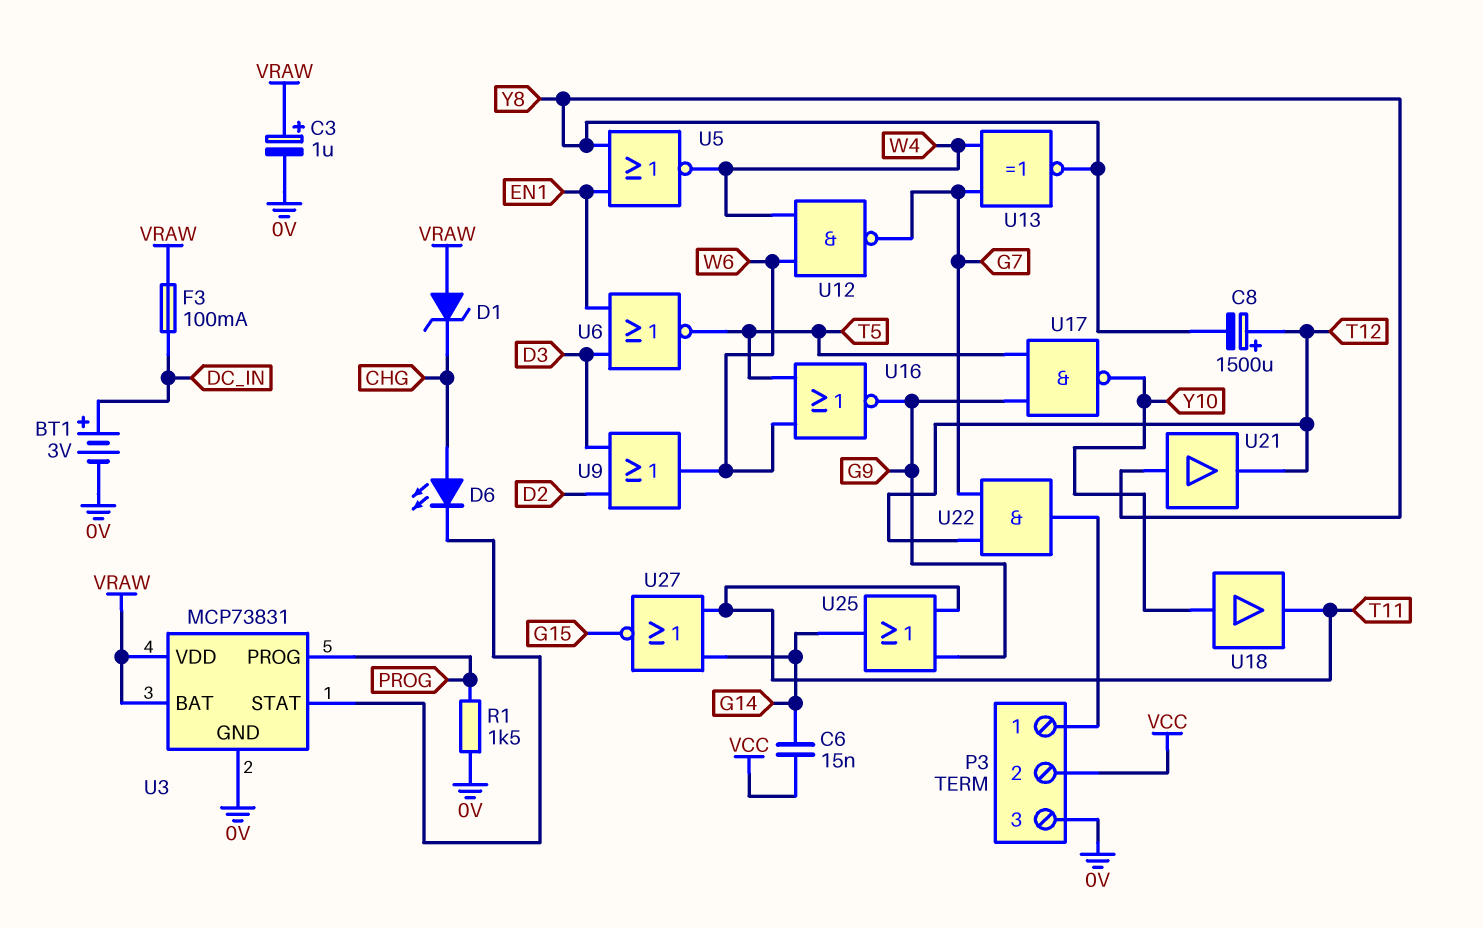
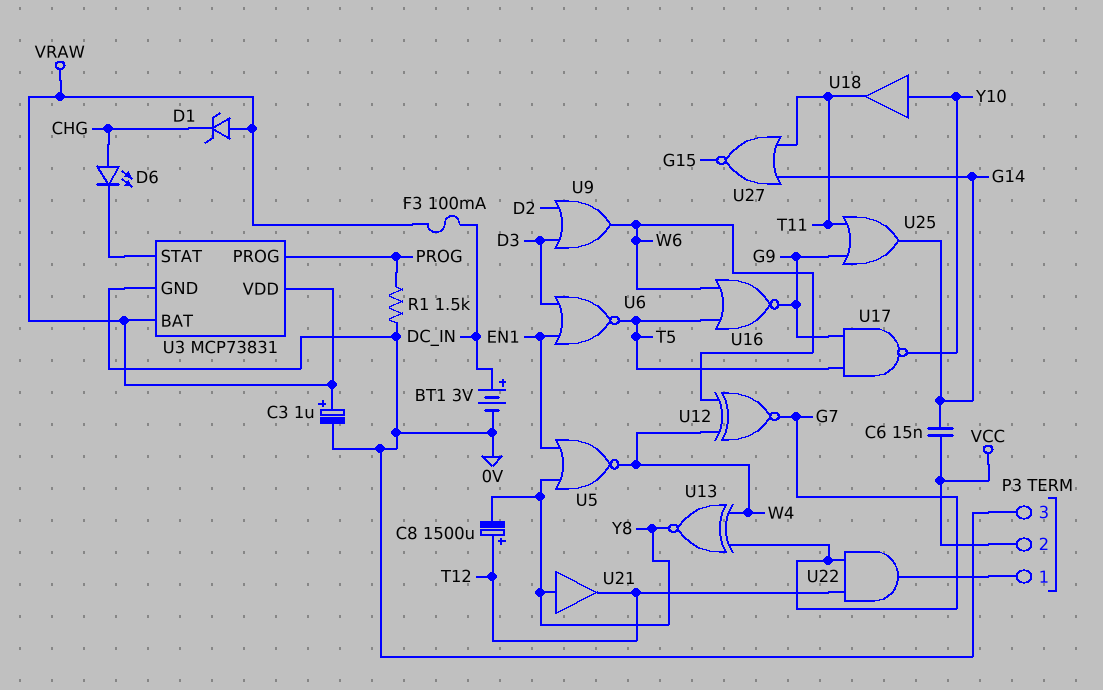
U12: NAND (in W4, in W6, out G7) -> XNOR (in W4, in W6, out G7)

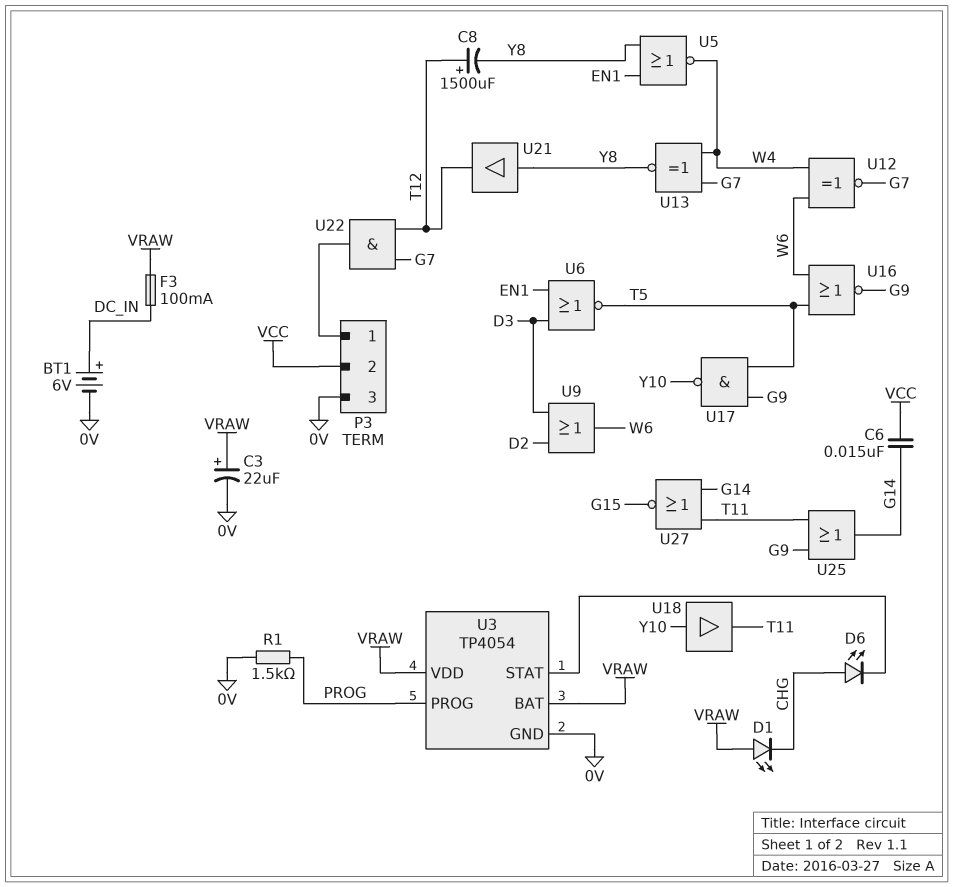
BT1: 3V (plus DC_IN, minus 0V) -> 6V (plus DC_IN, minus 0V)
C3: 1uF (plus VRAW, minus 0V) -> 22uF (plus VRAW, minus 0V)
D1: zener (A VRAW, K CHG) -> LED (A VRAW, K CHG)
U3: MCP73831 -> TP4054

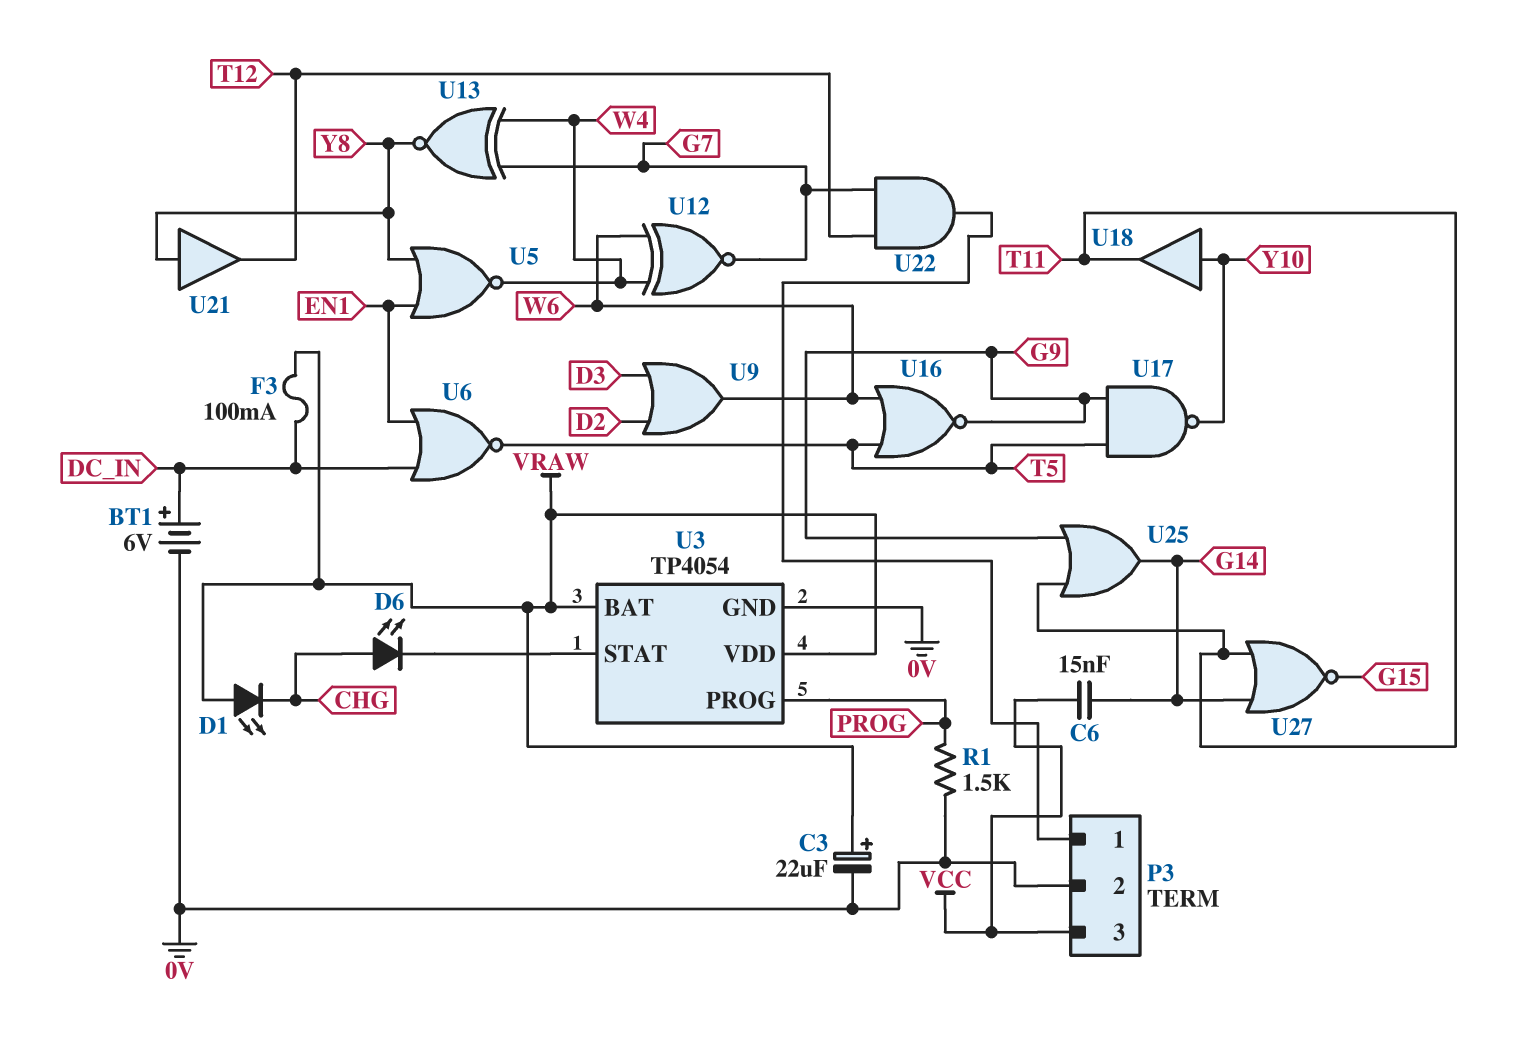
C8: 1500uF (plus T12, minus Y8) -> none
P3 pin 2: VCC -> 0V
P3 pin 3: 0V -> VCC
U6: NOR (in D3, in EN1, out T5) -> NOR (in DC_IN, in EN1, out T5)

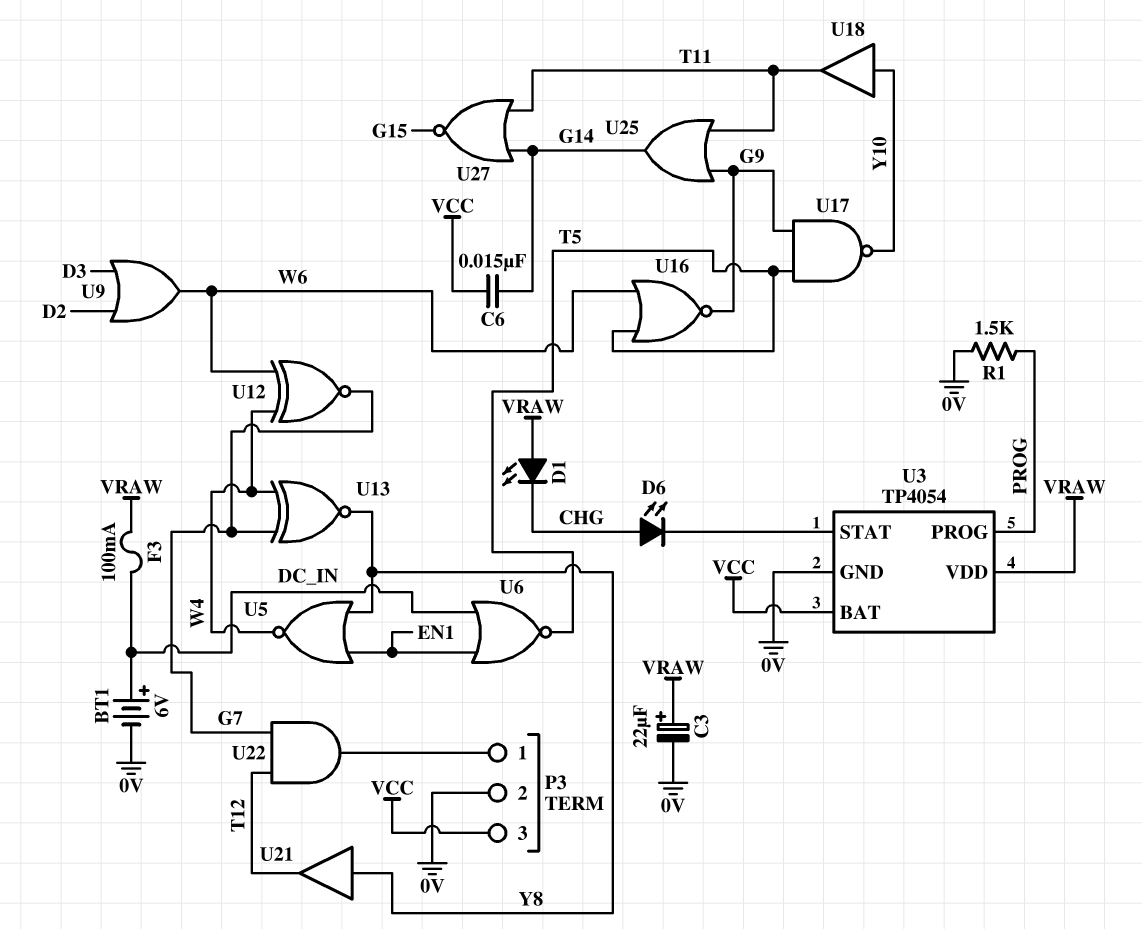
U3 pin BAT: VRAW -> VCC

